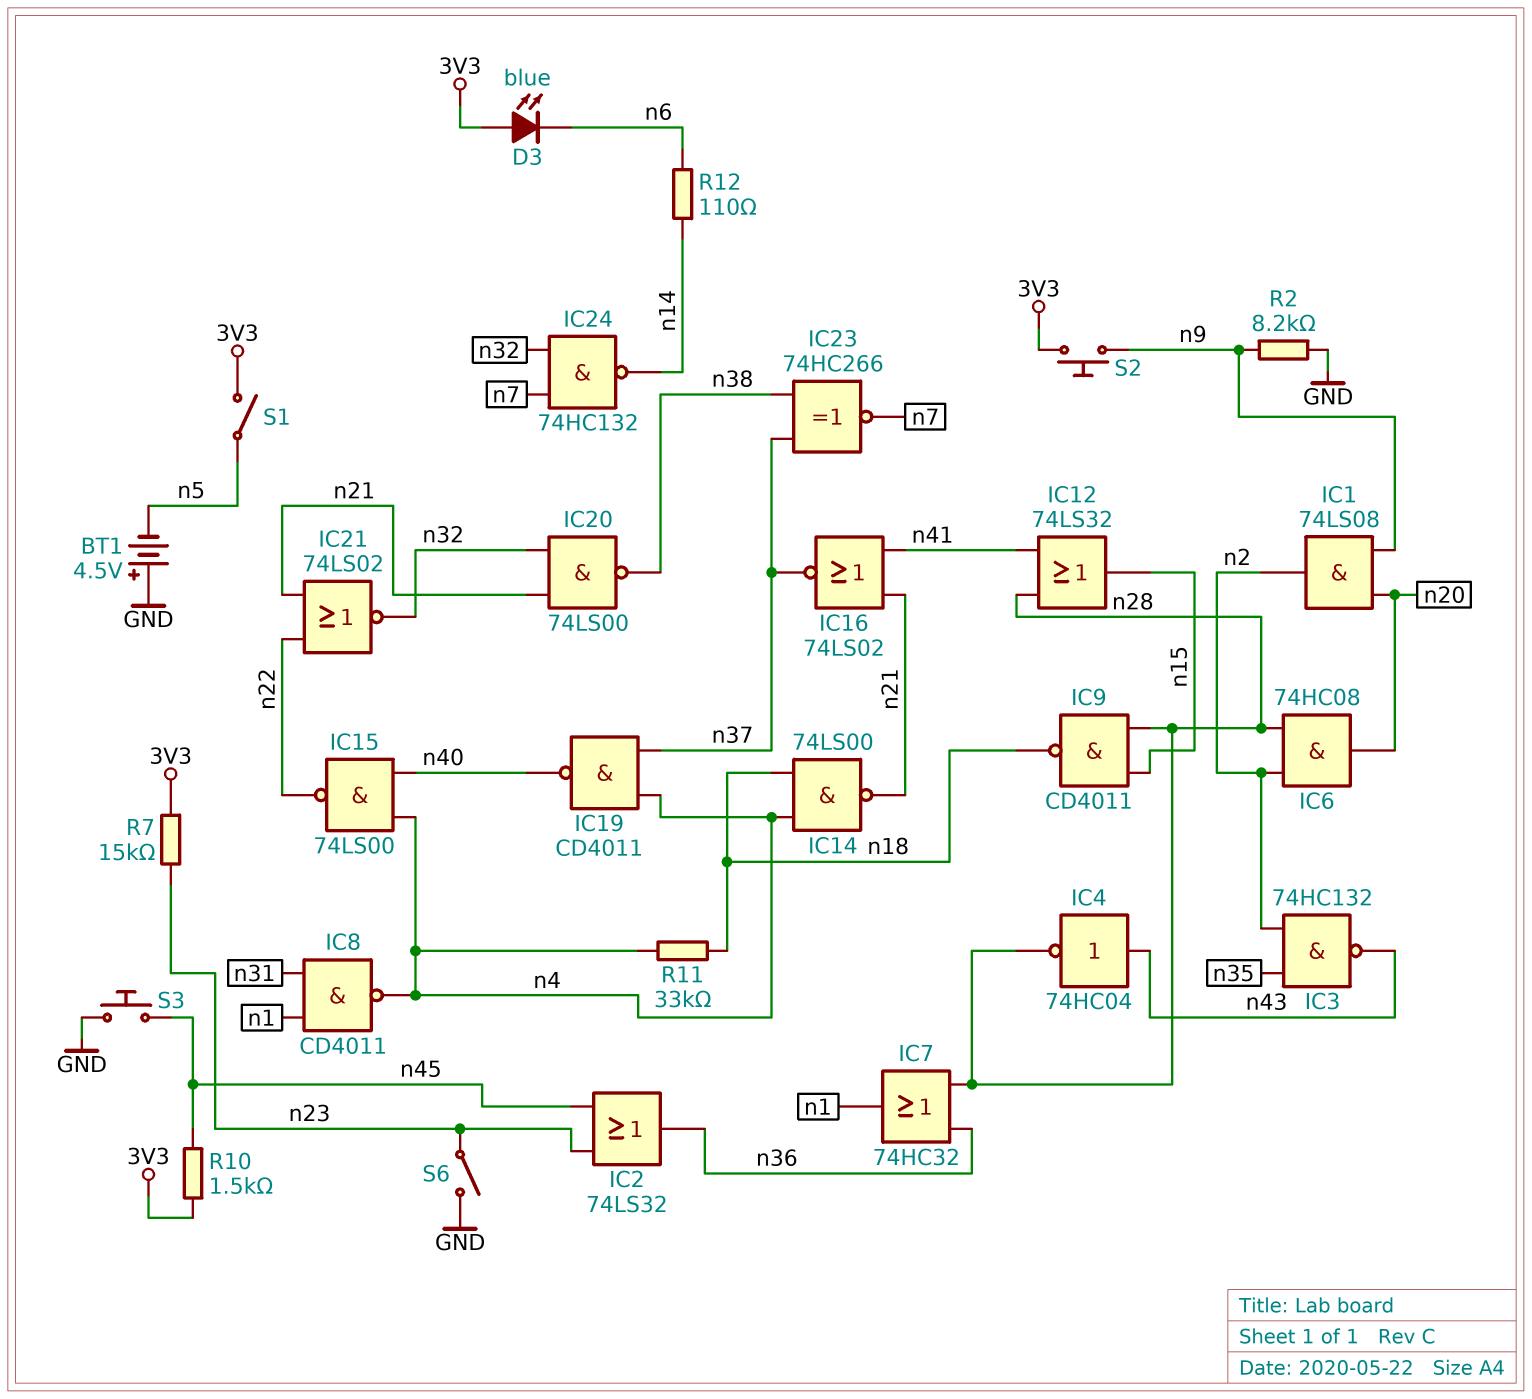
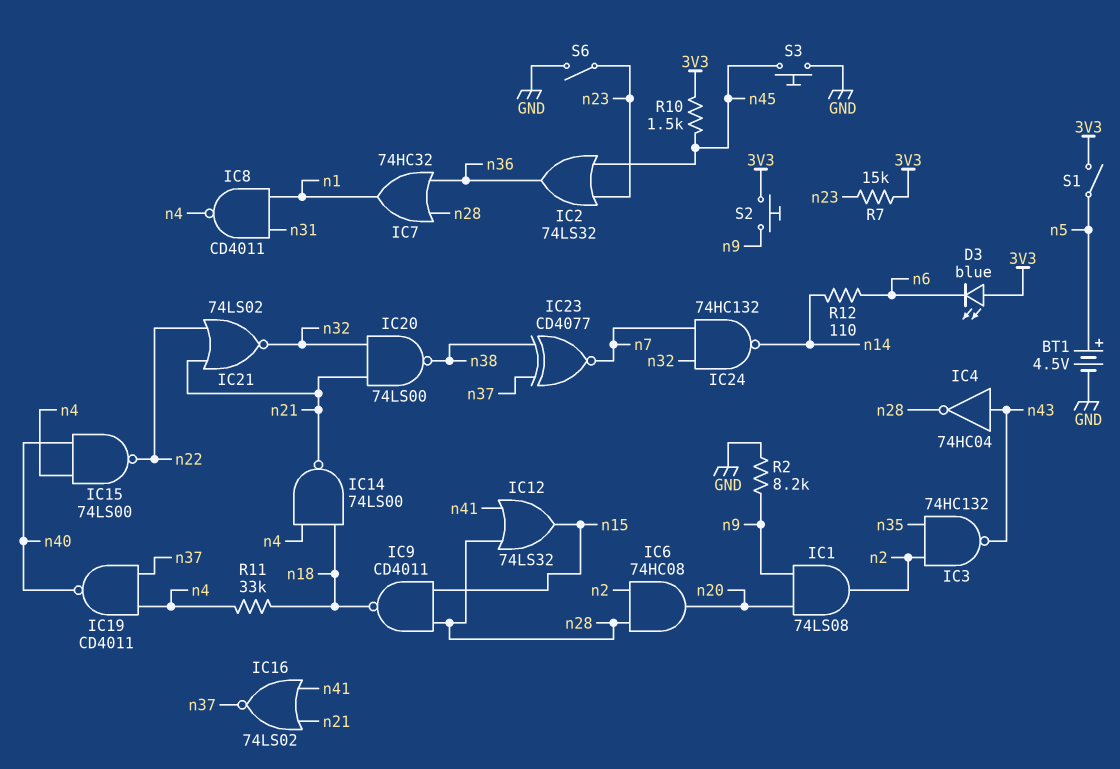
BT1: 4.5V (plus GND, minus n5) -> 4.5V (plus n5, minus GND)
IC23: XNOR 74HC266 (in n37, in n38, out n7) -> XNOR CD4077 (in n37, in n38, out n7)

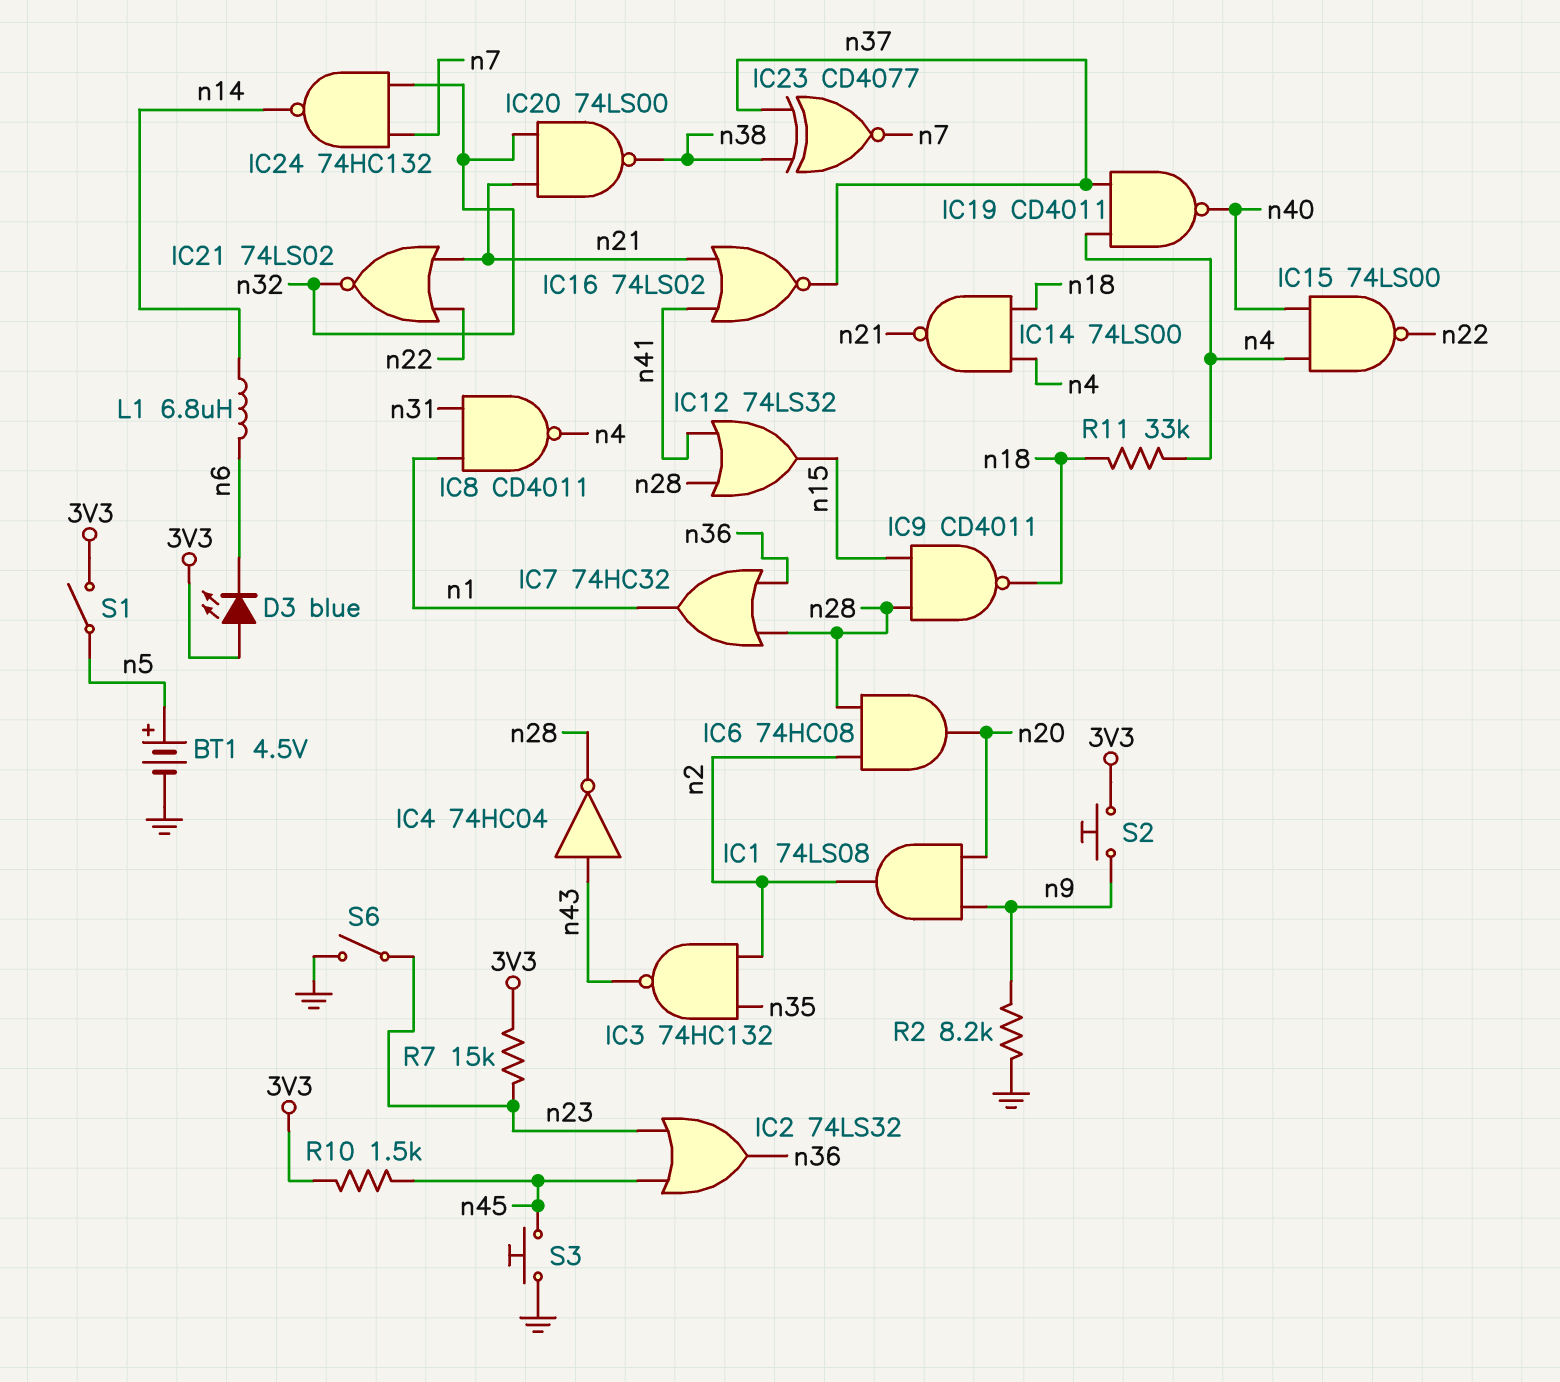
L1: none -> 6.8uH (n6, n14)
R12: 110 (n6, n14) -> none

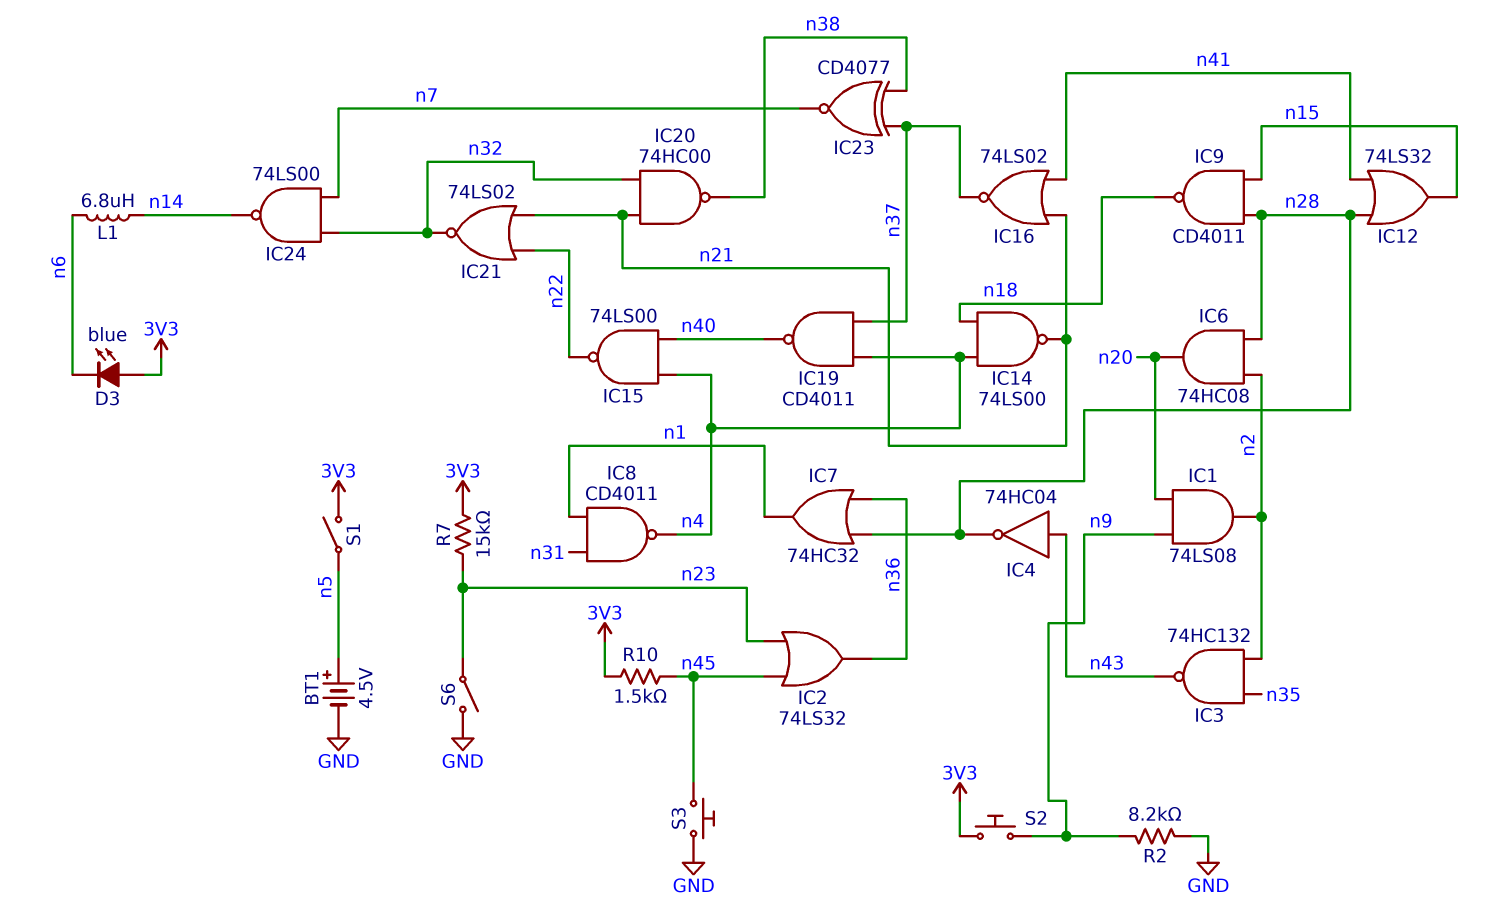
IC20: NAND 74LS00 (in n21, in n32, out n38) -> NAND 74HC00 (in n21, in n32, out n38)
IC24: NAND 74HC132 (in n7, in n32, out n14) -> NAND 74LS00 (in n7, in n32, out n14)
R11: 33k (n4, n18) -> none

